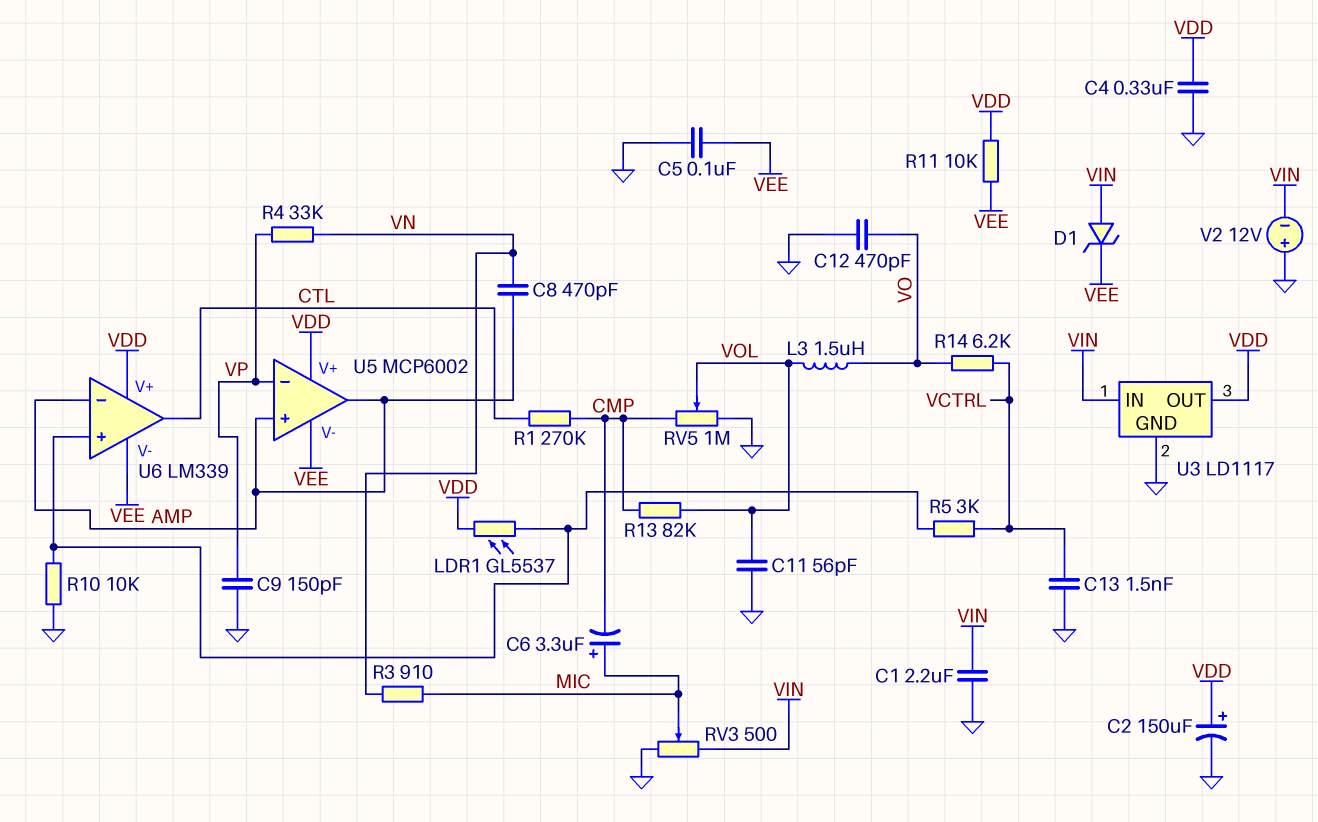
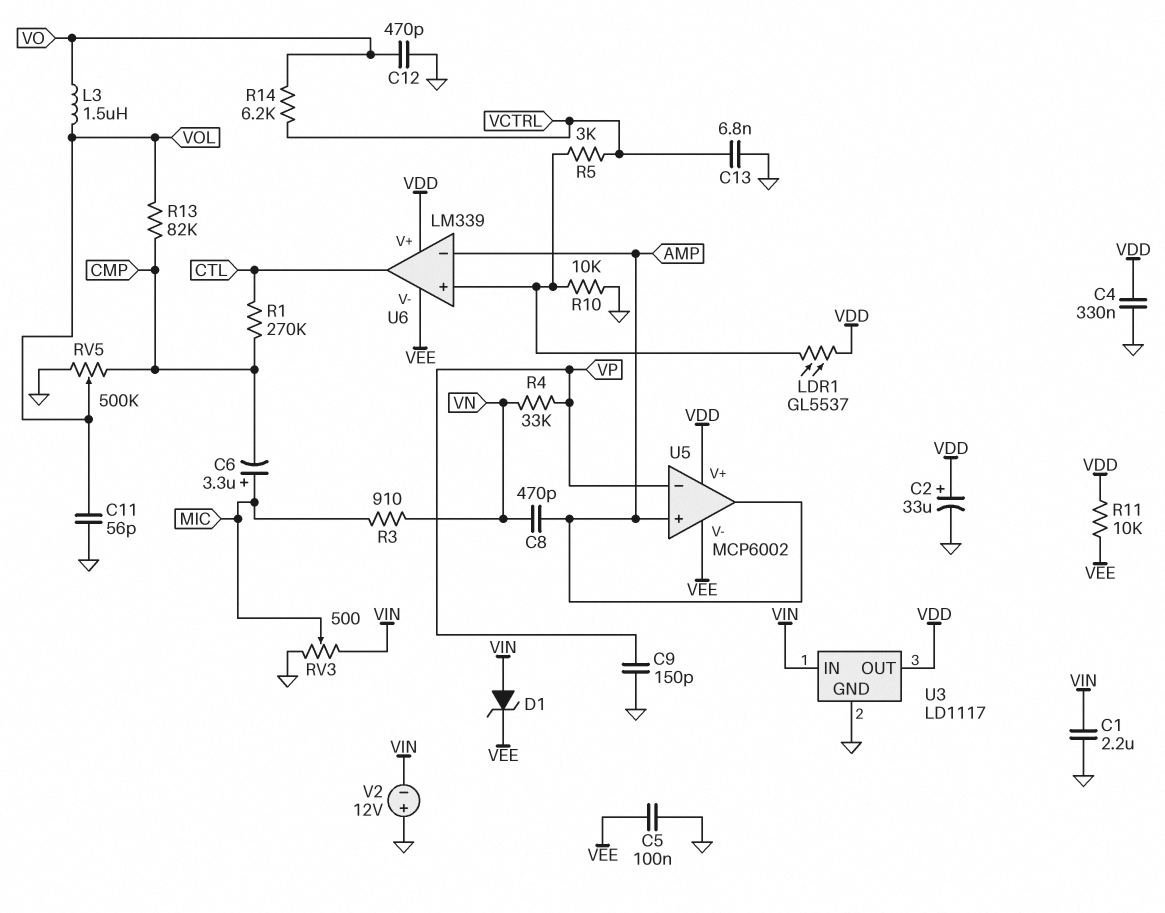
C2: 150uF (plus VDD, minus GND) -> 33uF (plus VDD, minus GND)
C13: 1.5nF (GND, VCTRL) -> 6.8nF (GND, VCTRL)
RV5: 1M (CMP, GND, wiper VOL) -> 500k (CMP, GND, wiper VOL)

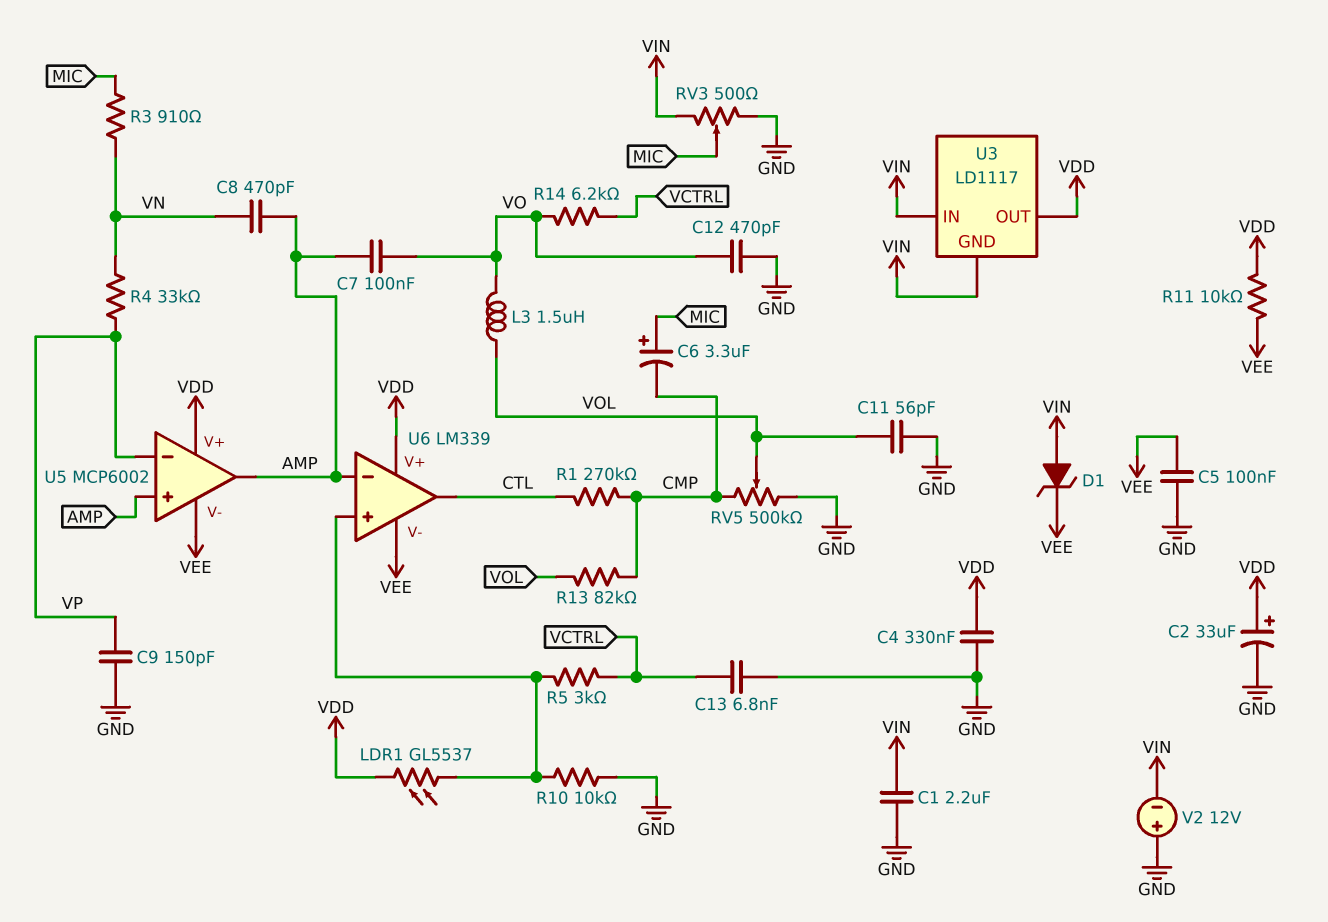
C7: none -> 100nF (AMP, VO)
U3 pin GND: GND -> VIN

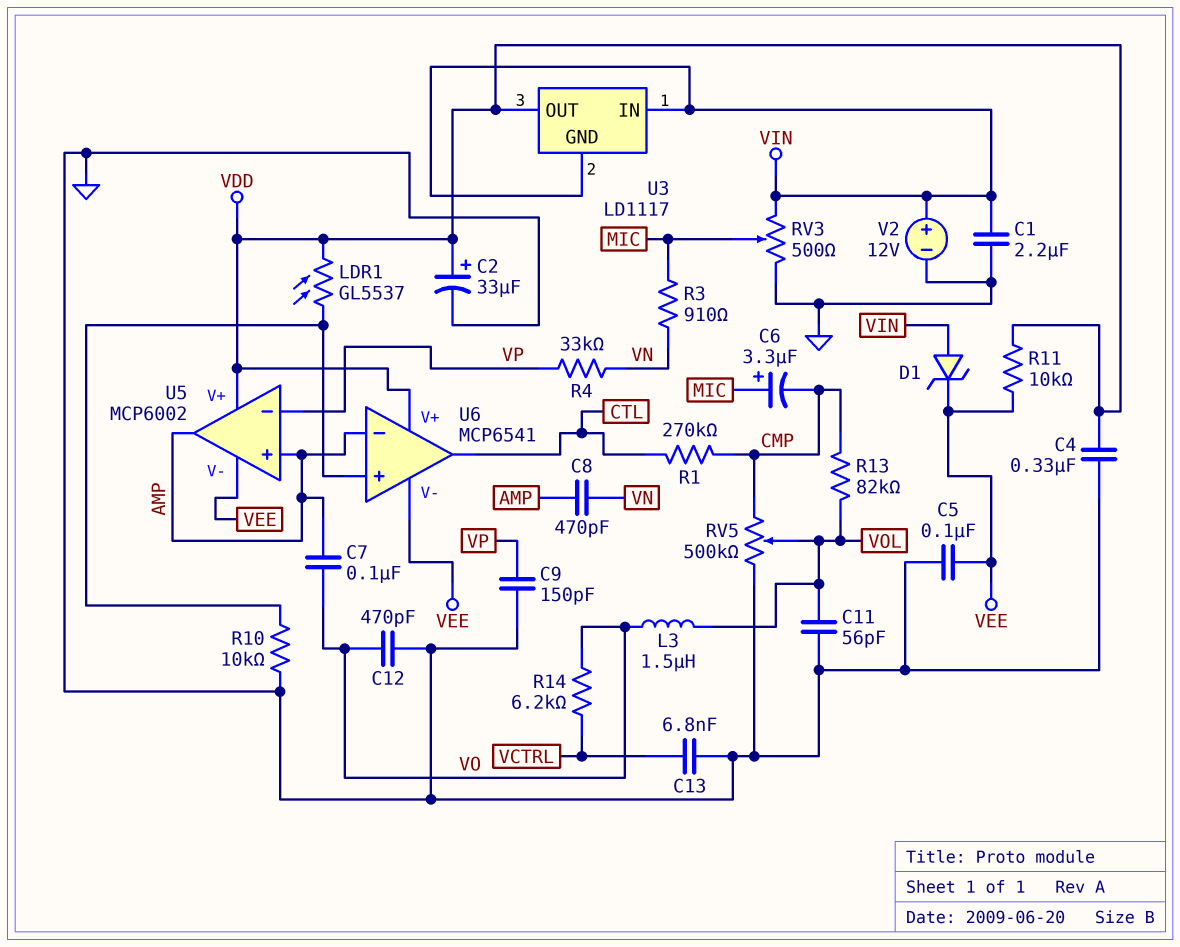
R5: 3k (U6/in+, VCTRL) -> none
U6: LM339 -> MCP6541
V2: 12V (plus GND, minus VIN) -> 12V (plus VIN, minus GND)

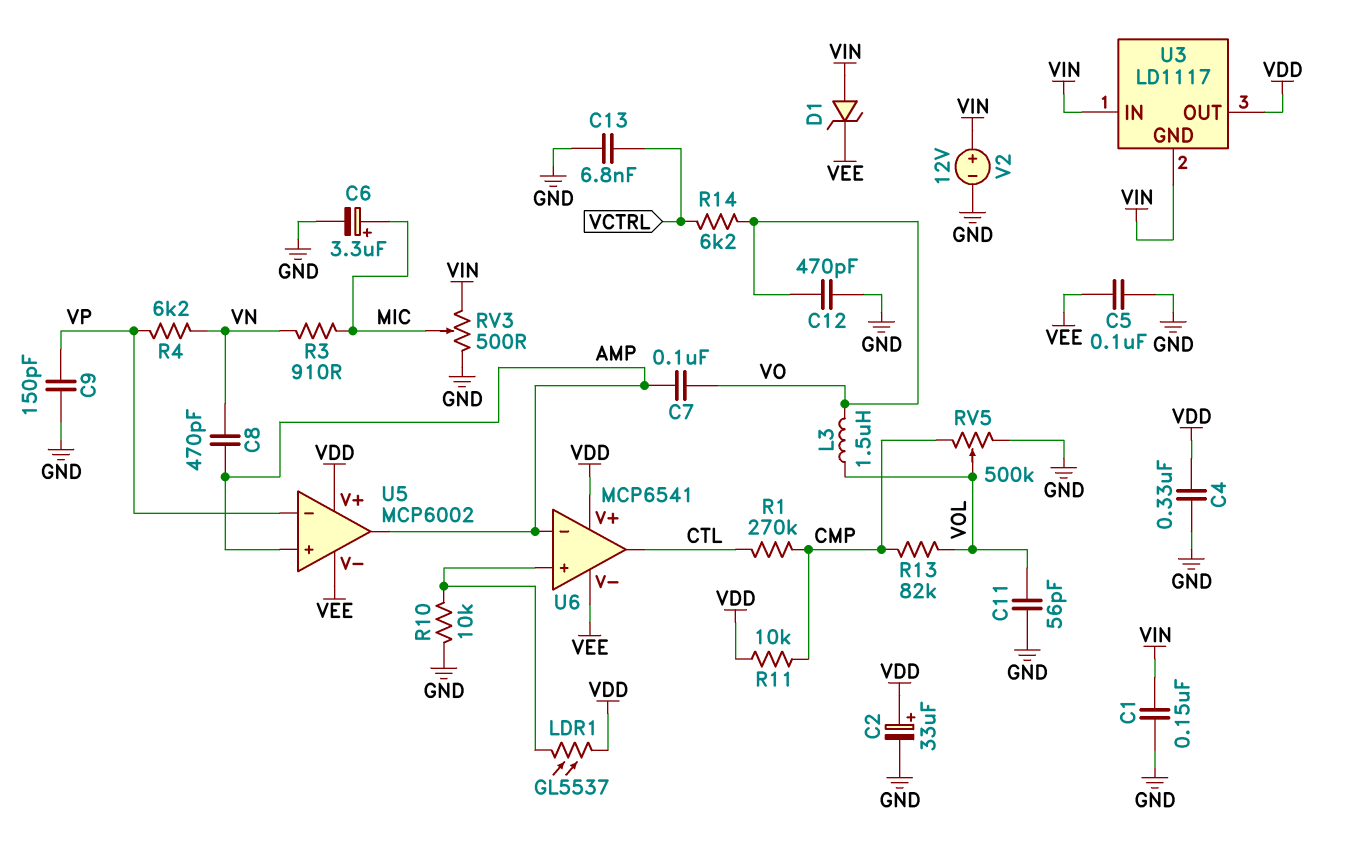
C1: 2.2uF (GND, VIN) -> 150nF (GND, VIN)
C6: 3.3uF (plus MIC, minus CMP) -> 3.3uF (plus MIC, minus GND)
R4: 33k (VN, VP) -> 6.2k (VN, VP)
R11: 10k (VDD, VEE) -> 10k (CMP, VDD)

